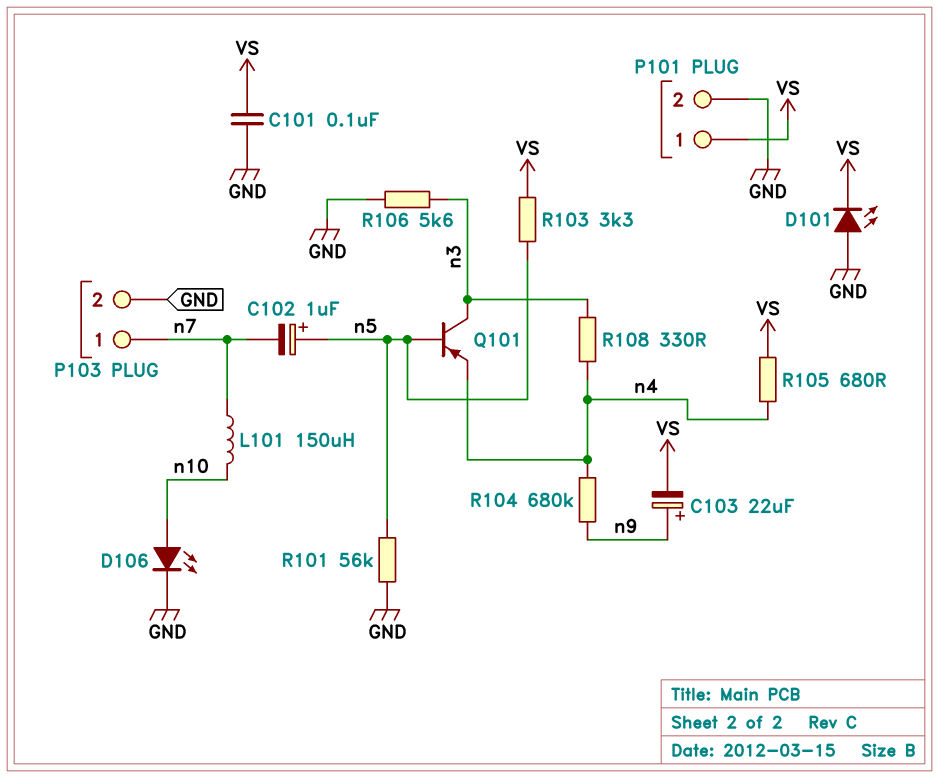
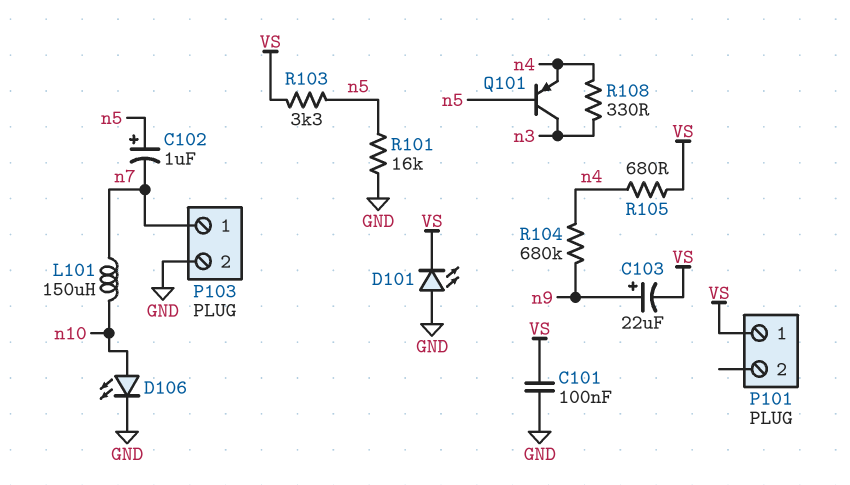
P101 pin 2: GND -> none
R101: 56k (GND, n5) -> 16k (GND, n5)
R106: 5.6k (GND, n3) -> none

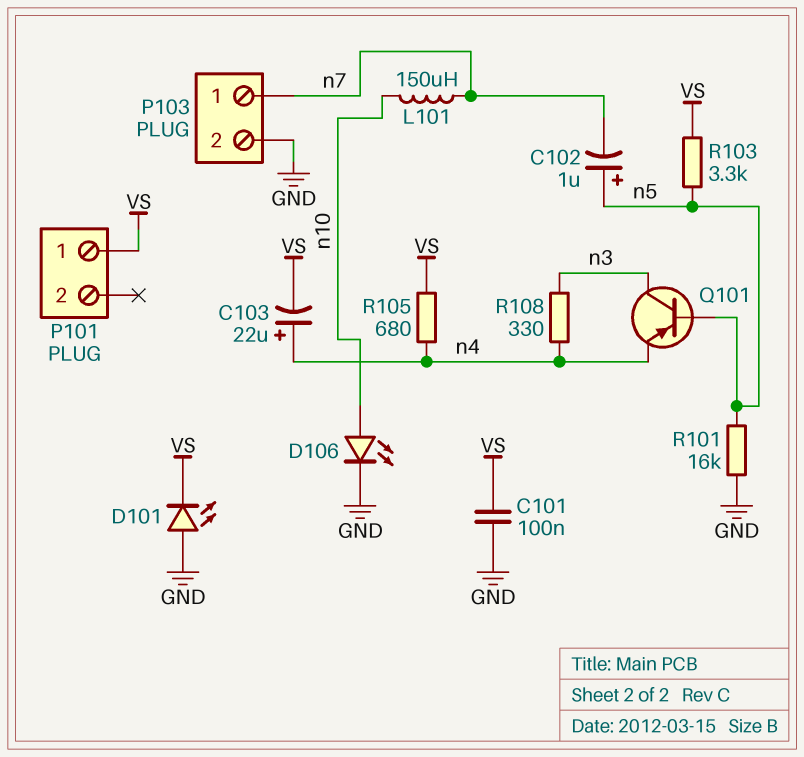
C103: 22uF (plus n9, minus VS) -> 22uF (plus n4, minus VS)
R104: 680k (n4, n9) -> none

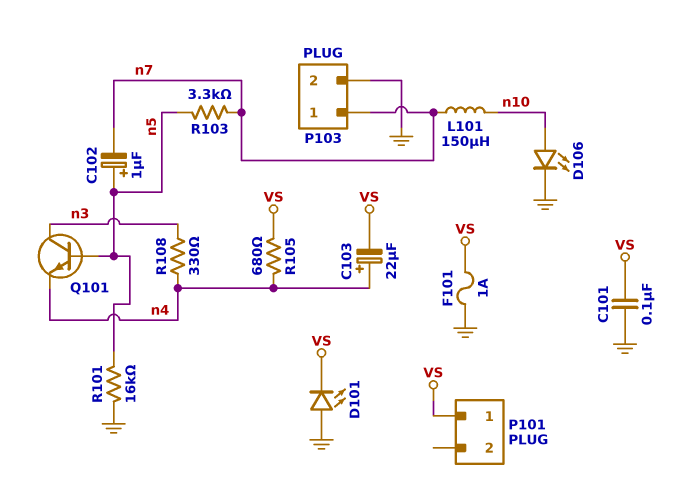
F101: none -> 1A (GND, VS)
Q101: PNP (B n5, C n3, E n4) -> NPN (B n5, C n3, E n4)
R103: 3.3k (VS, n5) -> 3.3k (n5, n7)

